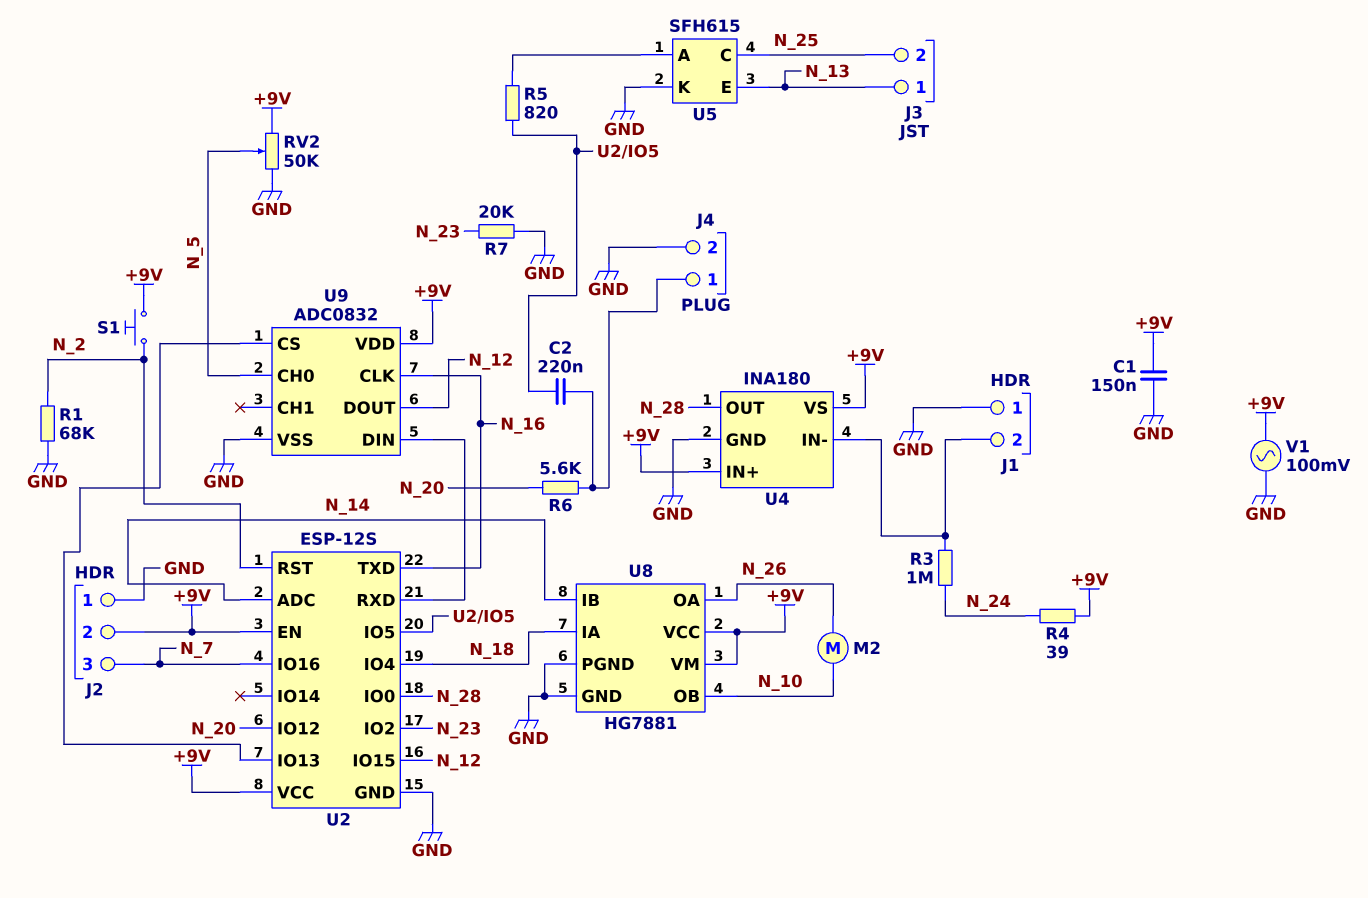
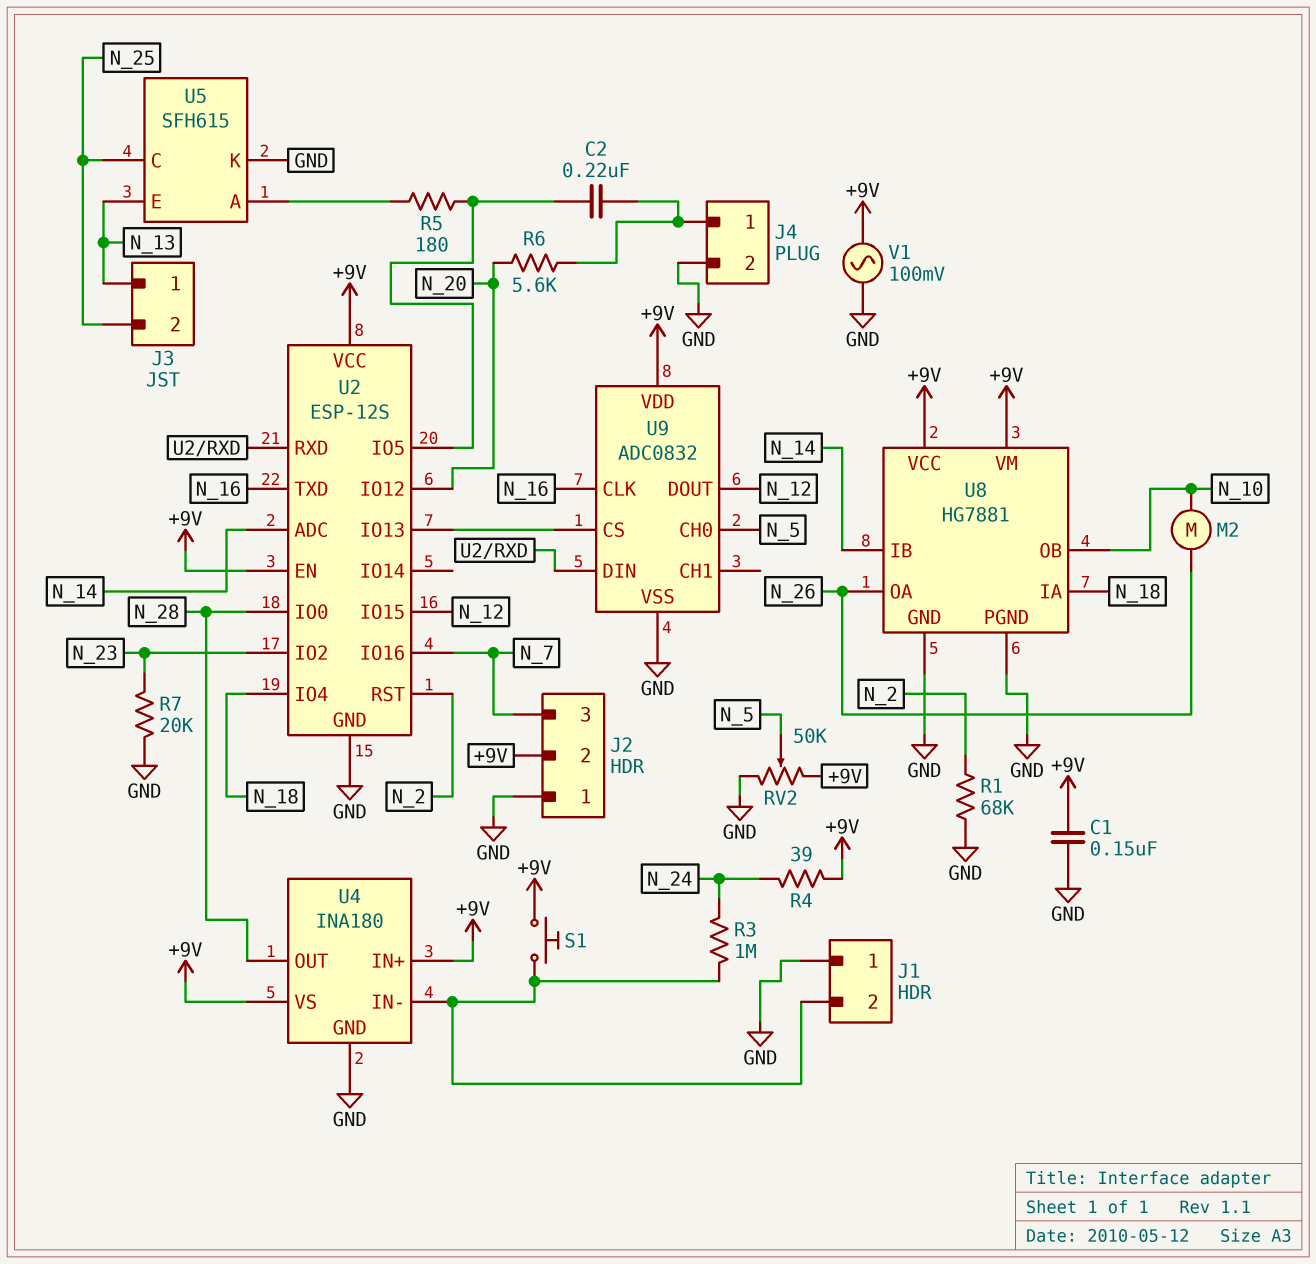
R5: 820 (U2/IO5, U5/A) -> 180 (U2/IO5, U5/A)
S1: button (+9V, N_2) -> button (+9V, J1/2)

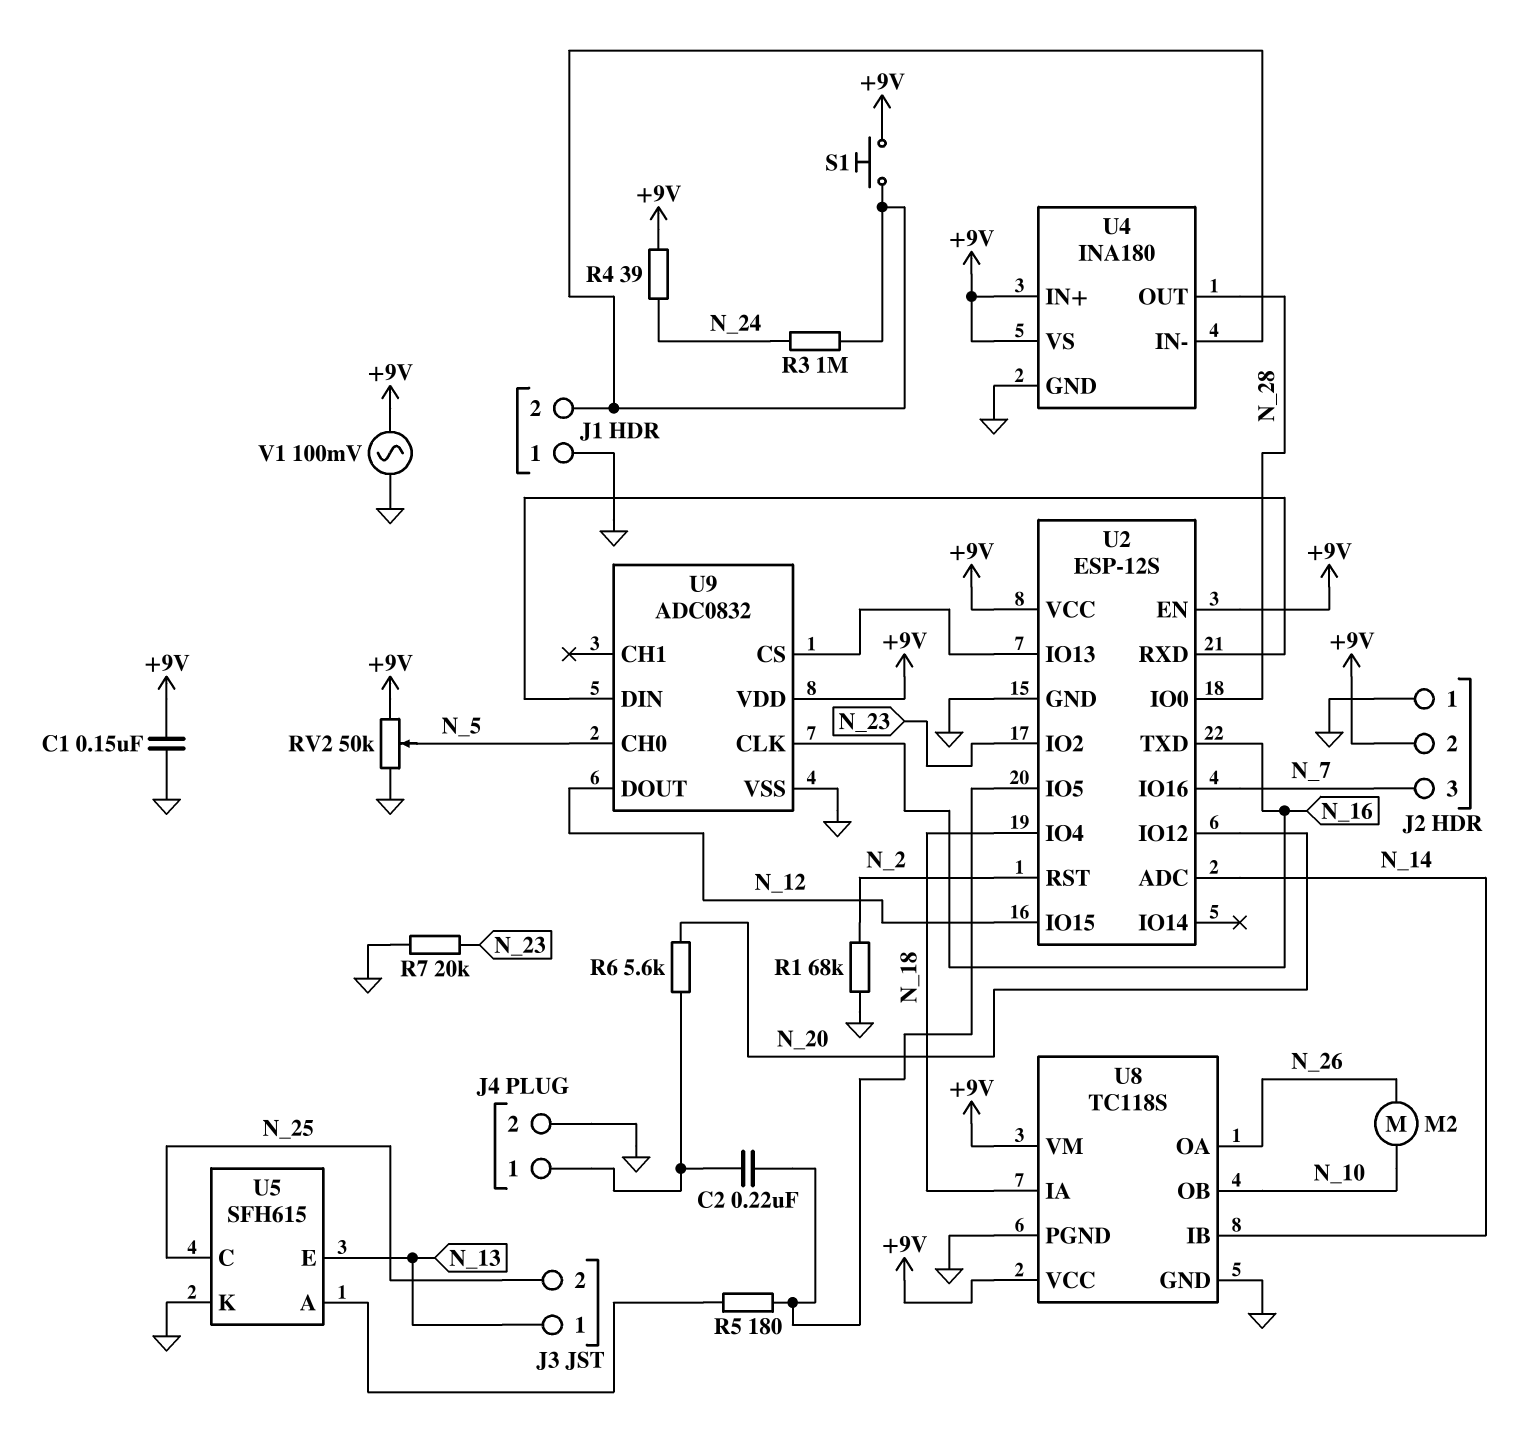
U8: HG7881 -> TC118S

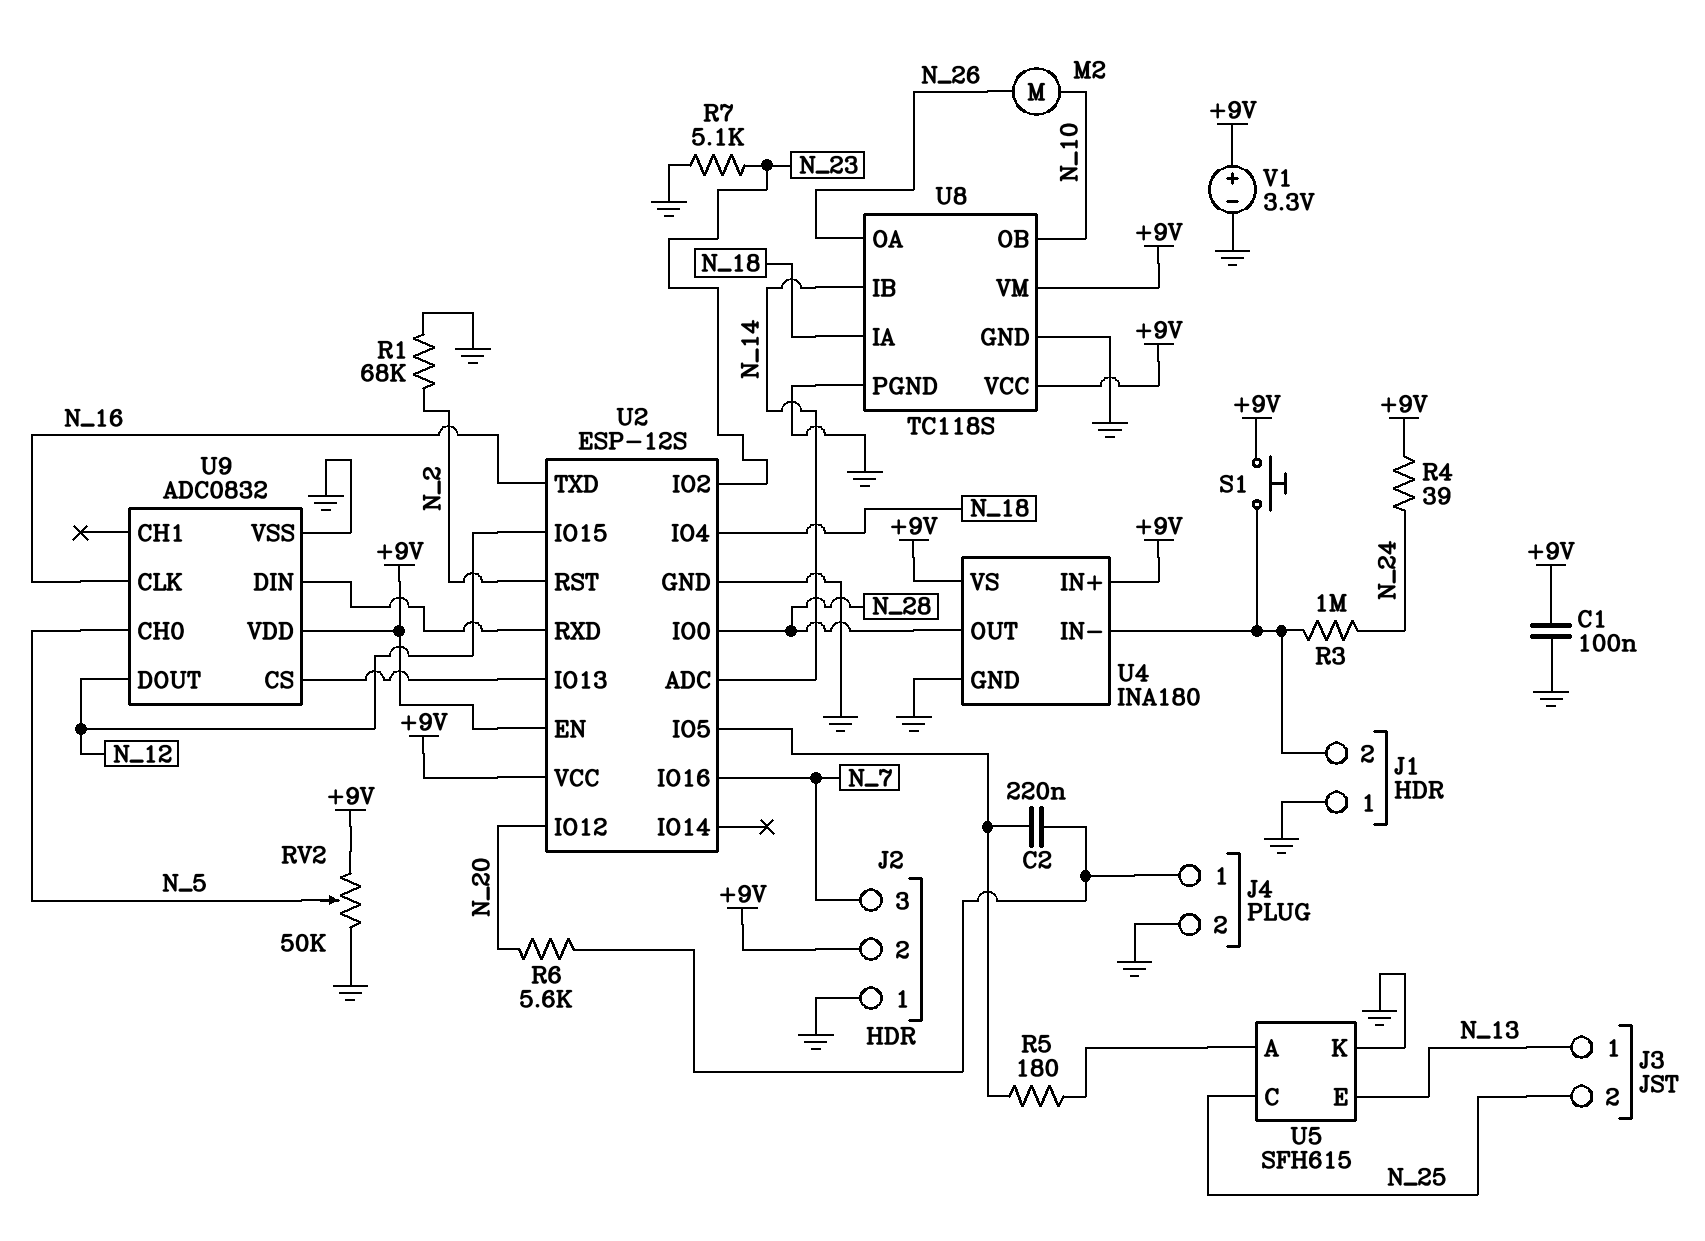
C1: 150nF (+9V, GND) -> 100nF (+9V, GND)
R7: 20k (GND, N_23) -> 5.1k (GND, N_23)
V1: AC 100mV (+9V, GND) -> 3.3V (plus +9V, minus GND)

